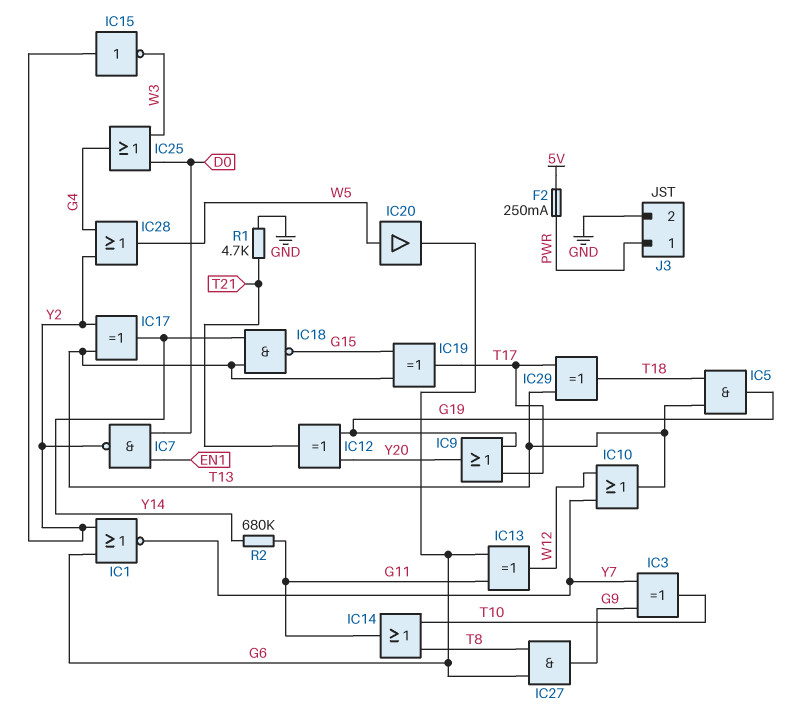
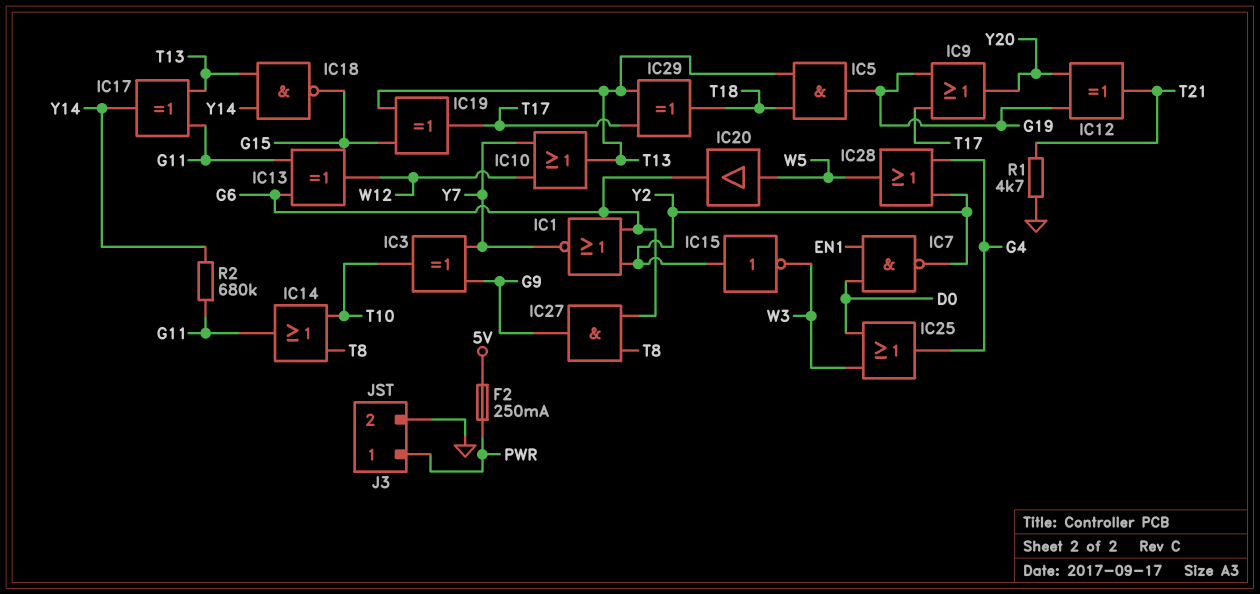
IC17: XOR (in T13, in Y2, out Y14) -> XOR (in G11, in T13, out Y14)

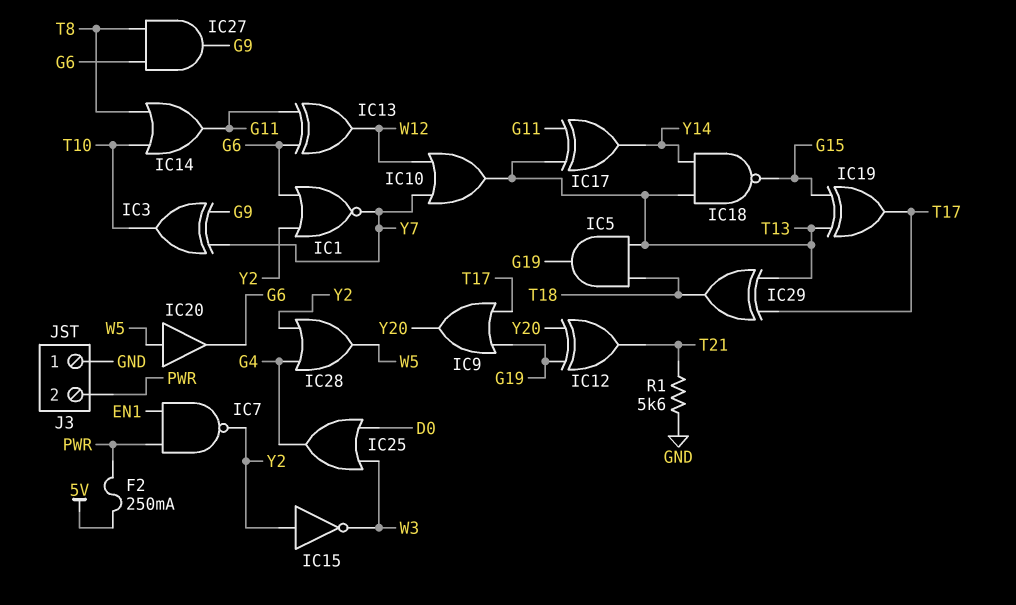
IC7: NAND (in D0, in EN1, out Y2) -> NAND (in EN1, in PWR, out Y2)
J3 pin 1: PWR -> GND
J3 pin 2: GND -> PWR
R1: 4.7k (GND, T21) -> 5.6k (GND, T21)
R2: 680k (G11, Y14) -> none

